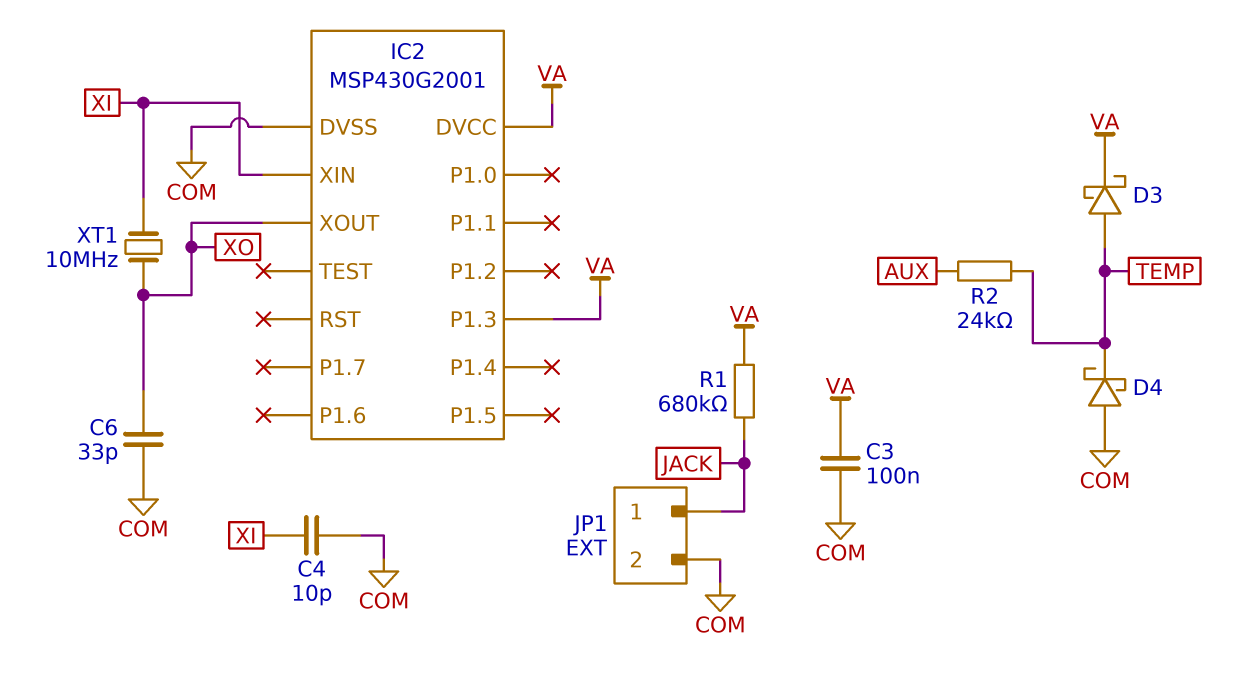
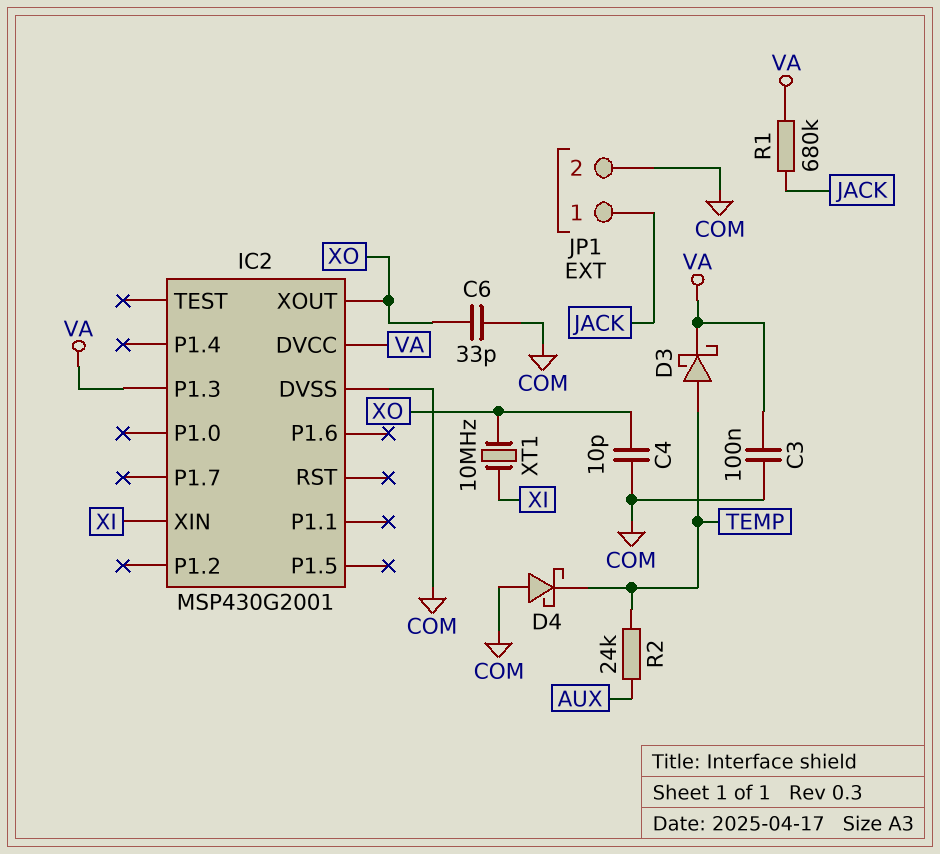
C4: 10pF (COM, XI) -> 10pF (COM, XO)

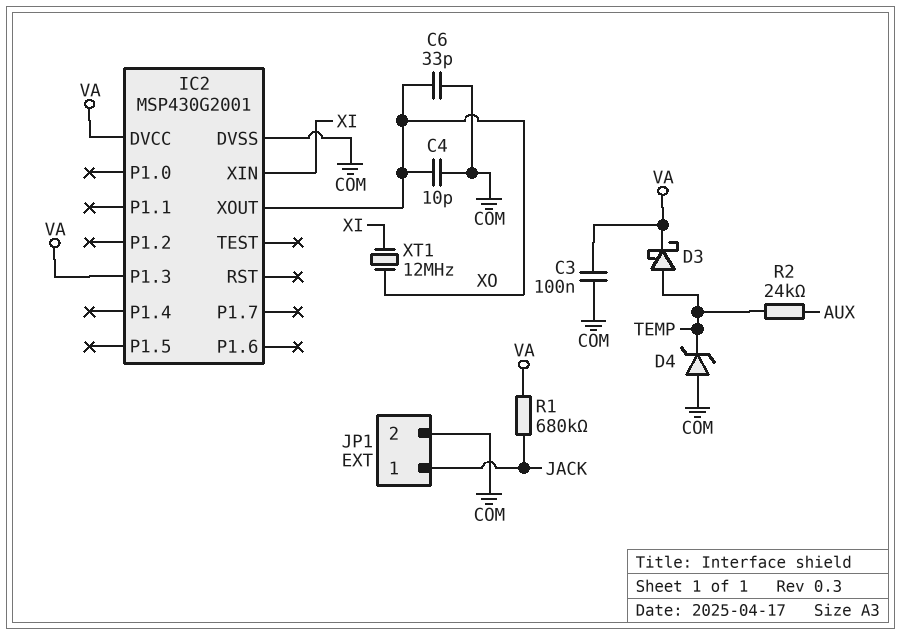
D4: schottky (A COM, K TEMP) -> zener (A COM, K TEMP)
XT1: 10MHz (XI, XO) -> 12MHz (XI, XO)

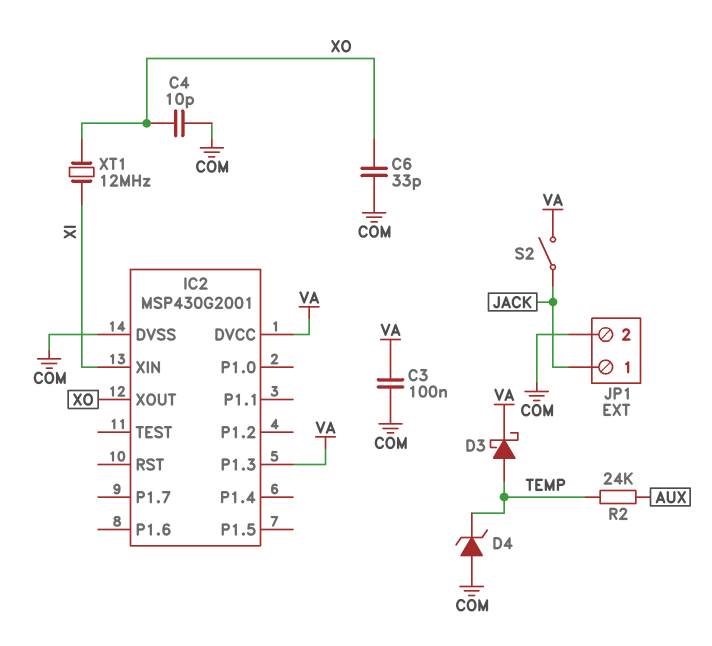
R1: 680k (JACK, VA) -> none
S2: none -> switch (JACK, VA)

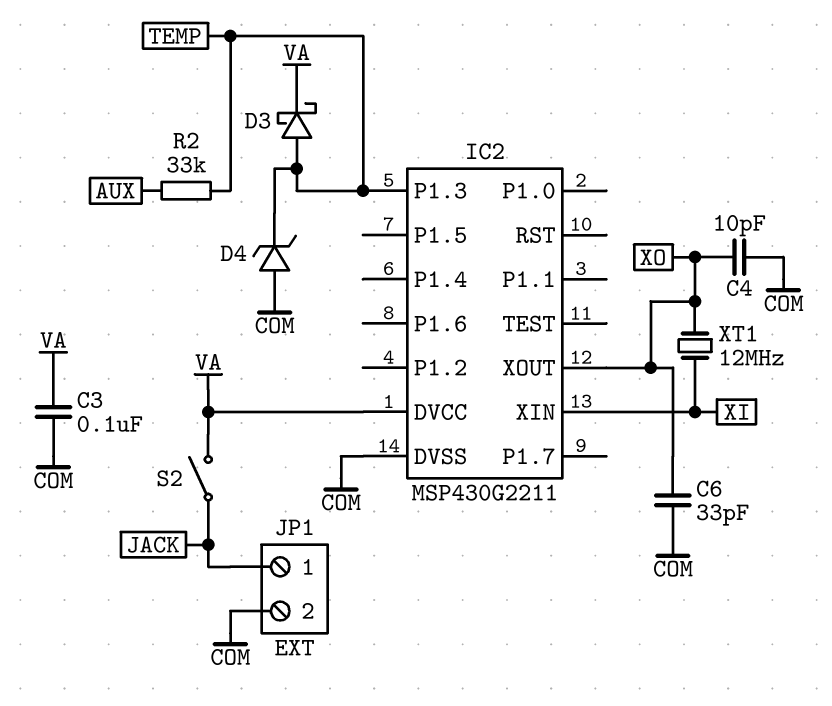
IC2: MSP430G2001 -> MSP430G2211
IC2 pin P1.3: VA -> TEMP
R2: 24k (AUX, TEMP) -> 33k (AUX, TEMP)

